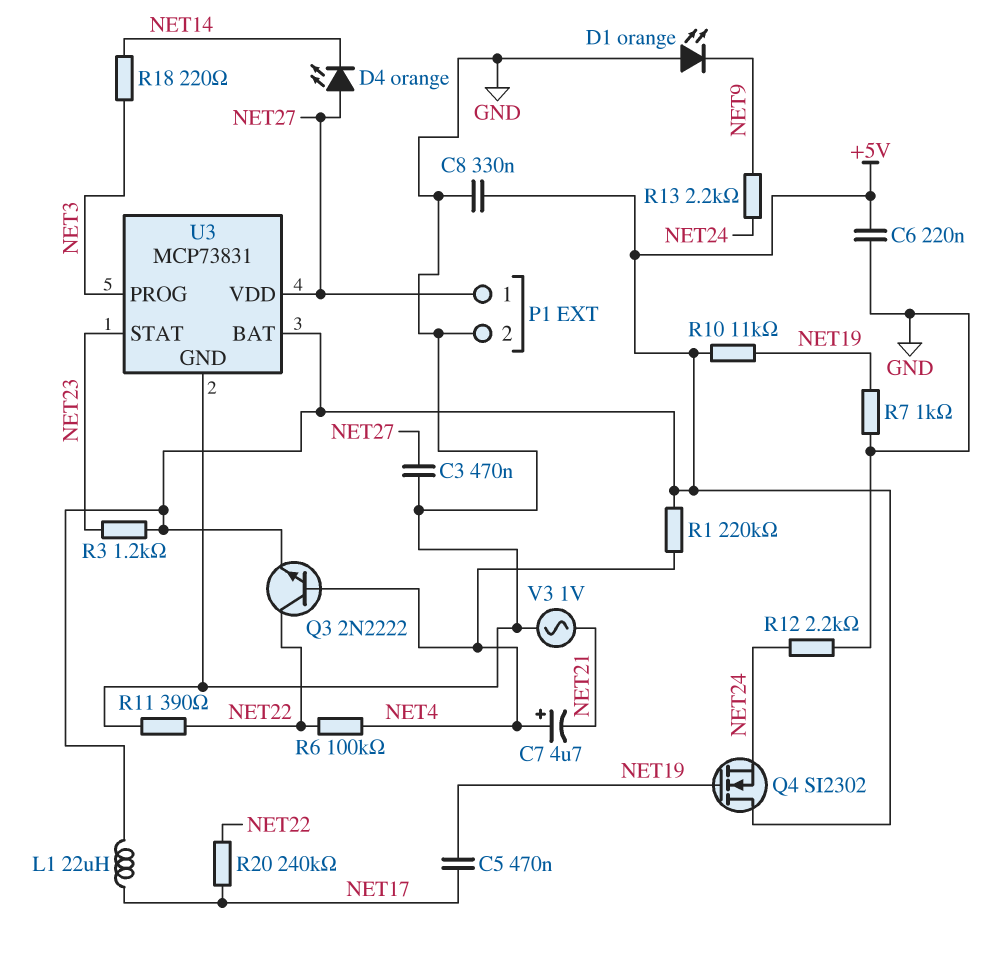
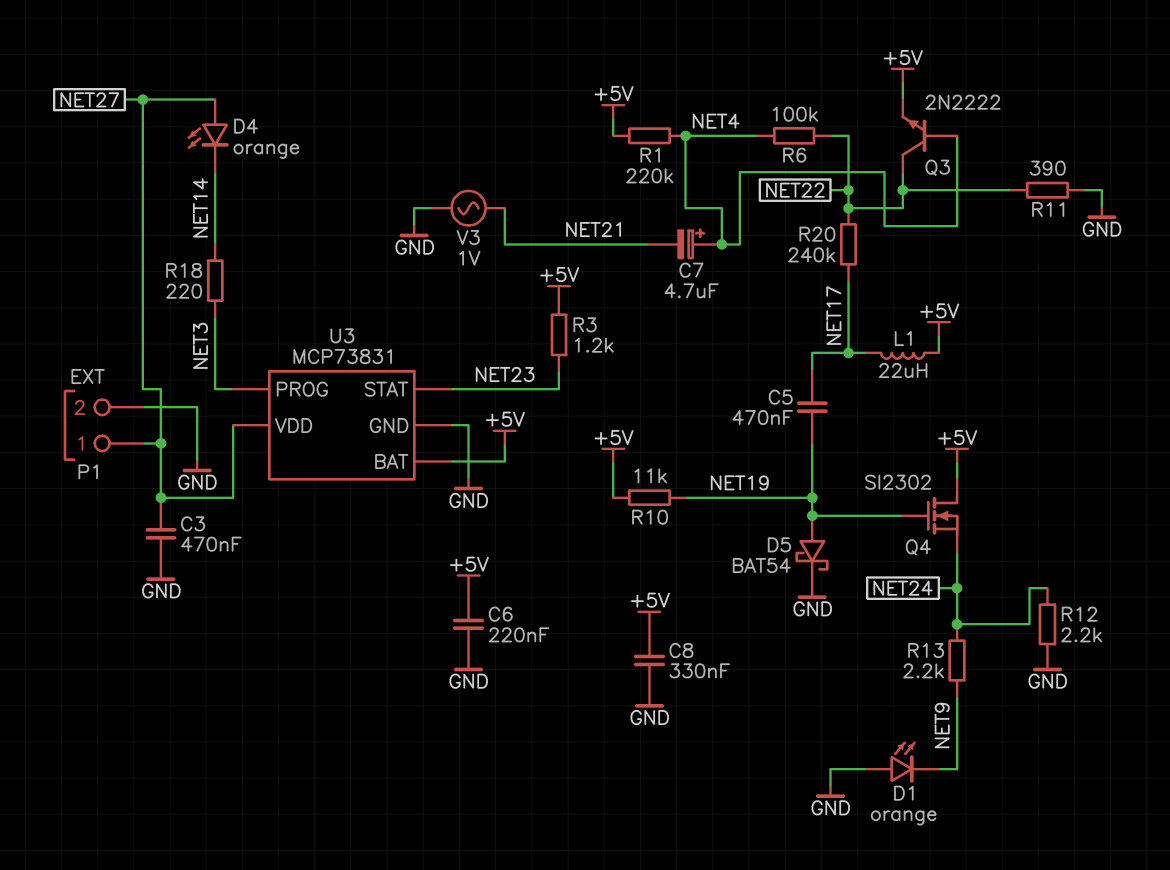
D5: none -> schottky BAT54 (A NET19, K GND)
R7: 1k (GND, NET19) -> none

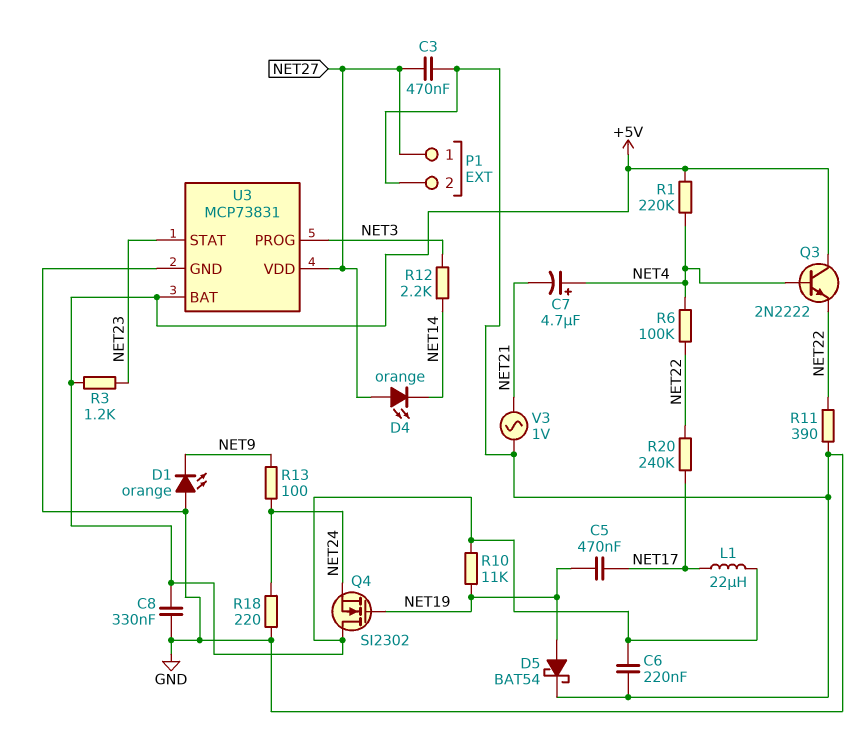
Q3: NPN 2N2222 (B NET4, C NET22, E +5V) -> NPN 2N2222 (B NET4, C +5V, E NET22)
R12: 2.2k (GND, NET24) -> 2.2k (NET3, NET14)
R13: 2.2k (NET9, NET24) -> 100 (NET9, NET24)
R18: 220 (NET3, NET14) -> 220 (GND, NET24)

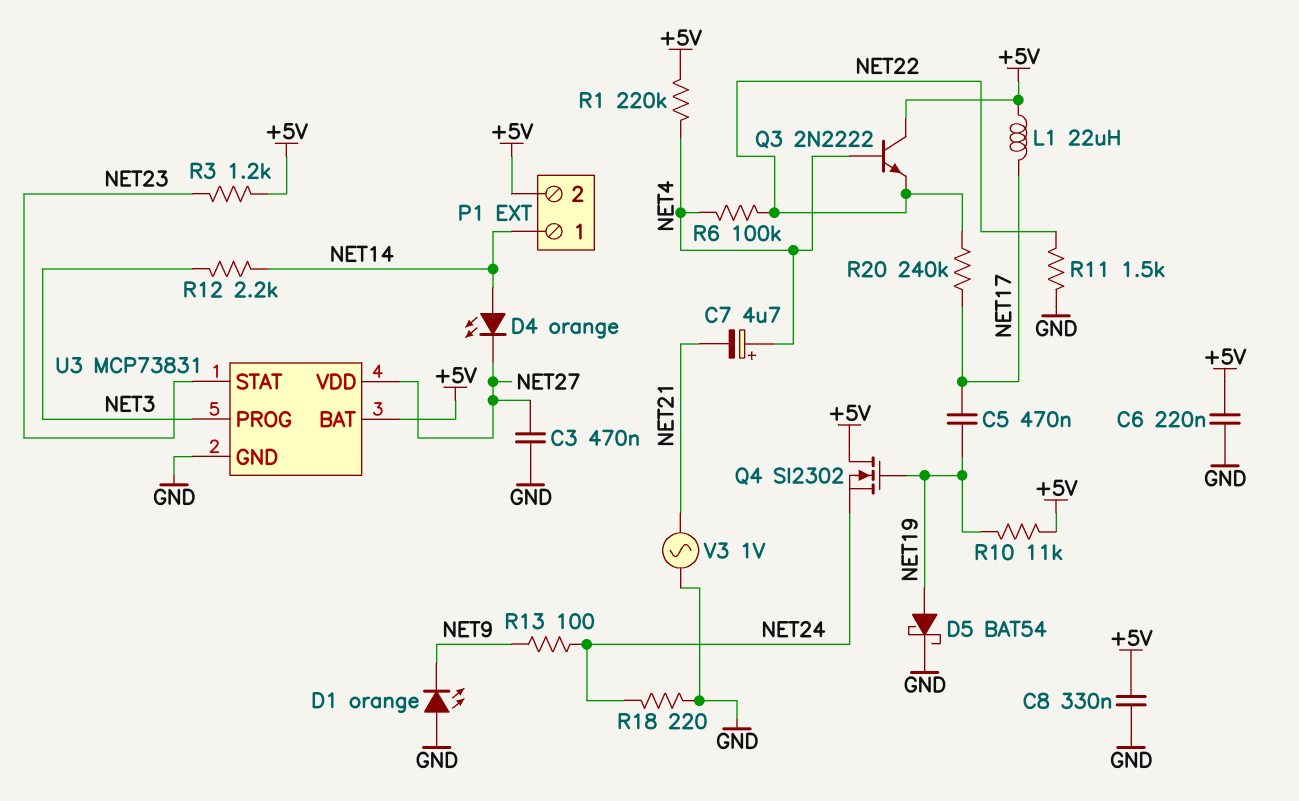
D4: LED orange (A NET27, K NET14) -> LED orange (A NET14, K NET27)
P1 pin 1: NET27 -> NET14
P1 pin 2: GND -> +5V
R11: 390 (GND, NET22) -> 1.5k (GND, NET22)

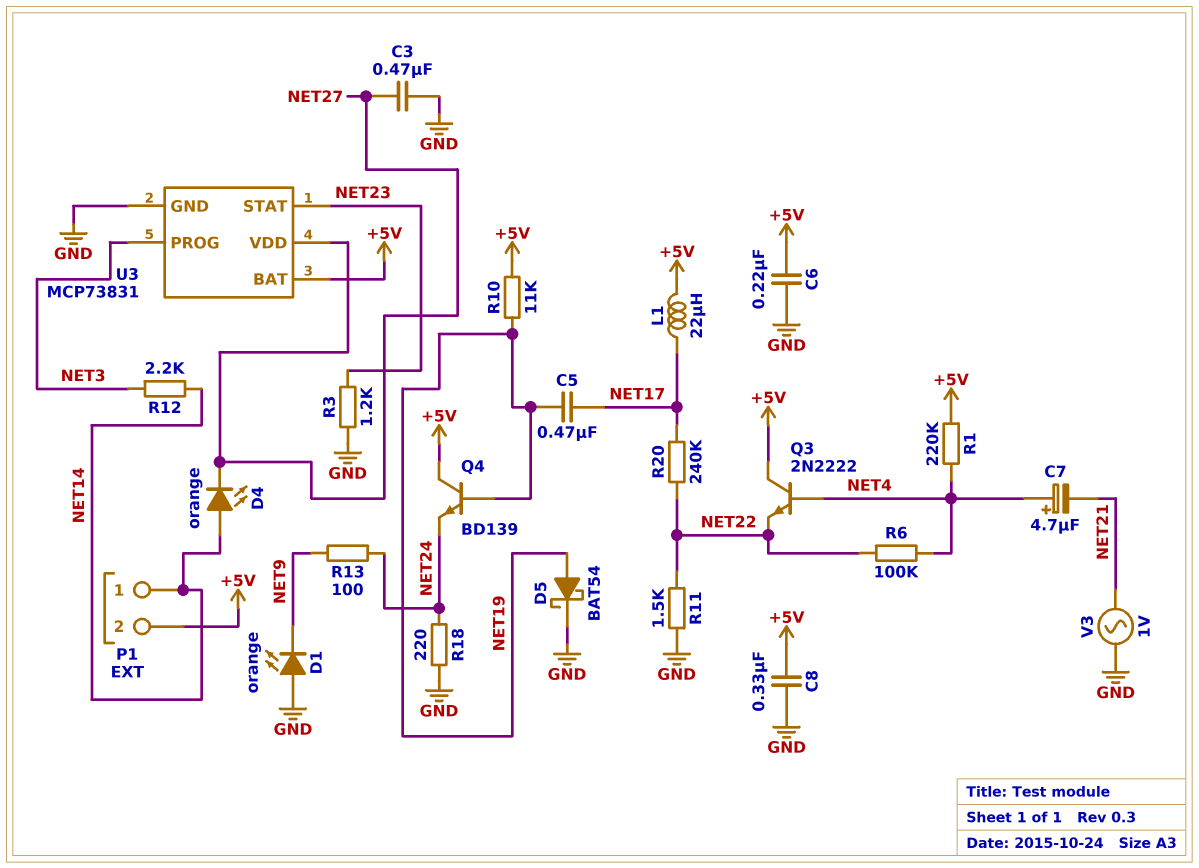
Q4: NMOS SI2302 (G NET19, D +5V, S NET24) -> NPN BD139 (B NET19, C +5V, E NET24)
R3: 1.2k (+5V, NET23) -> 1.2k (GND, NET23)

